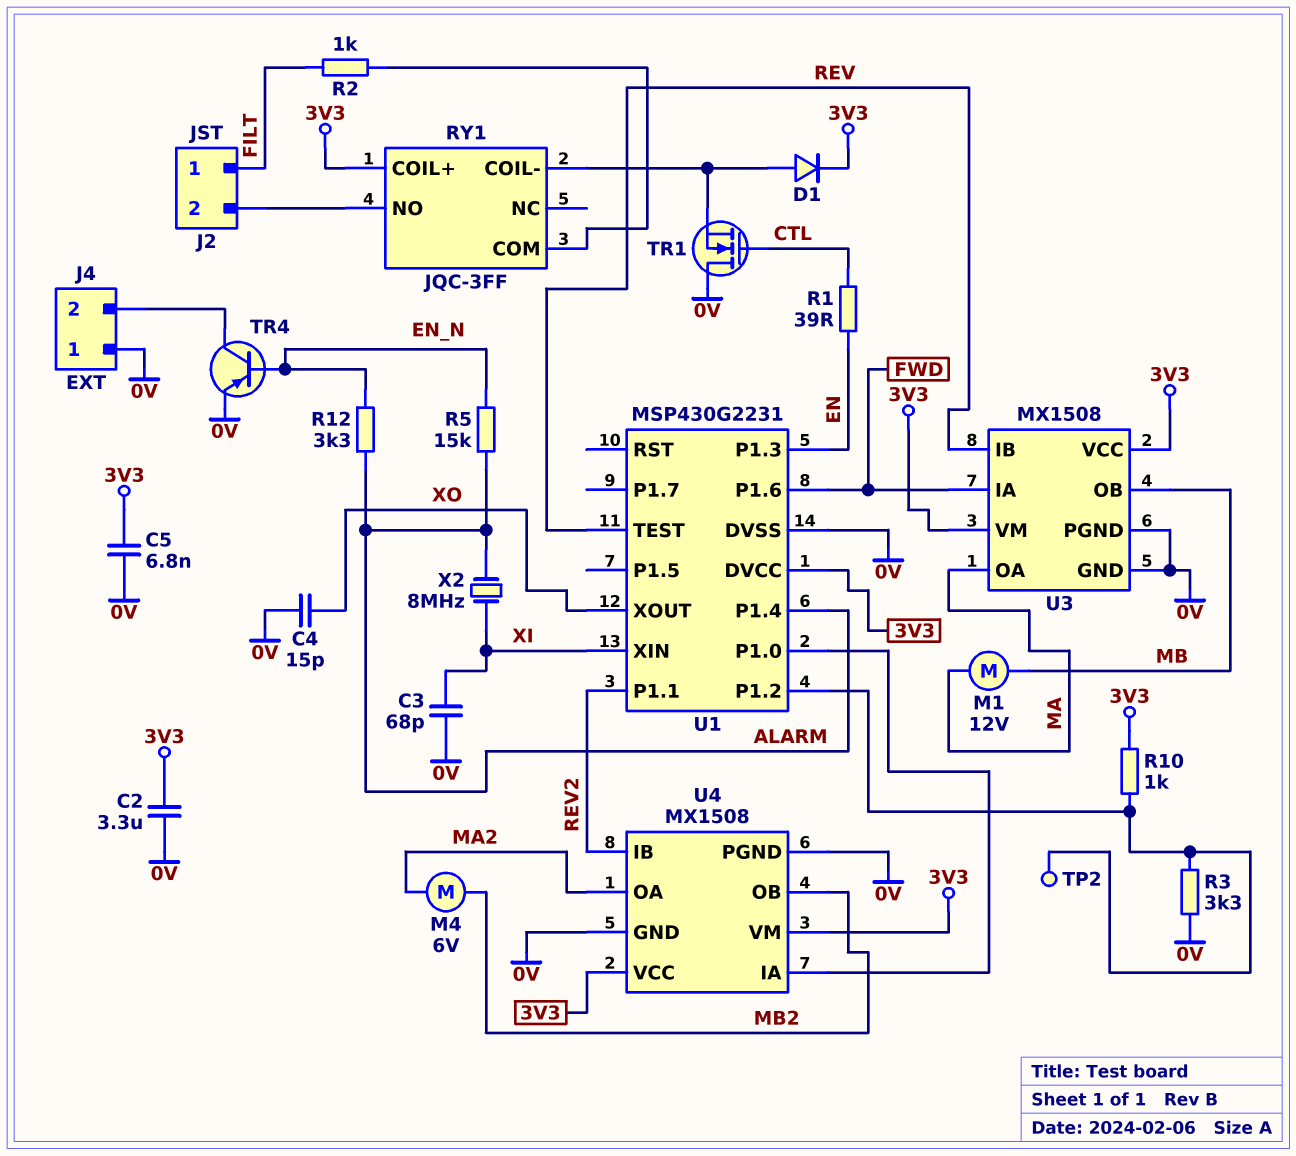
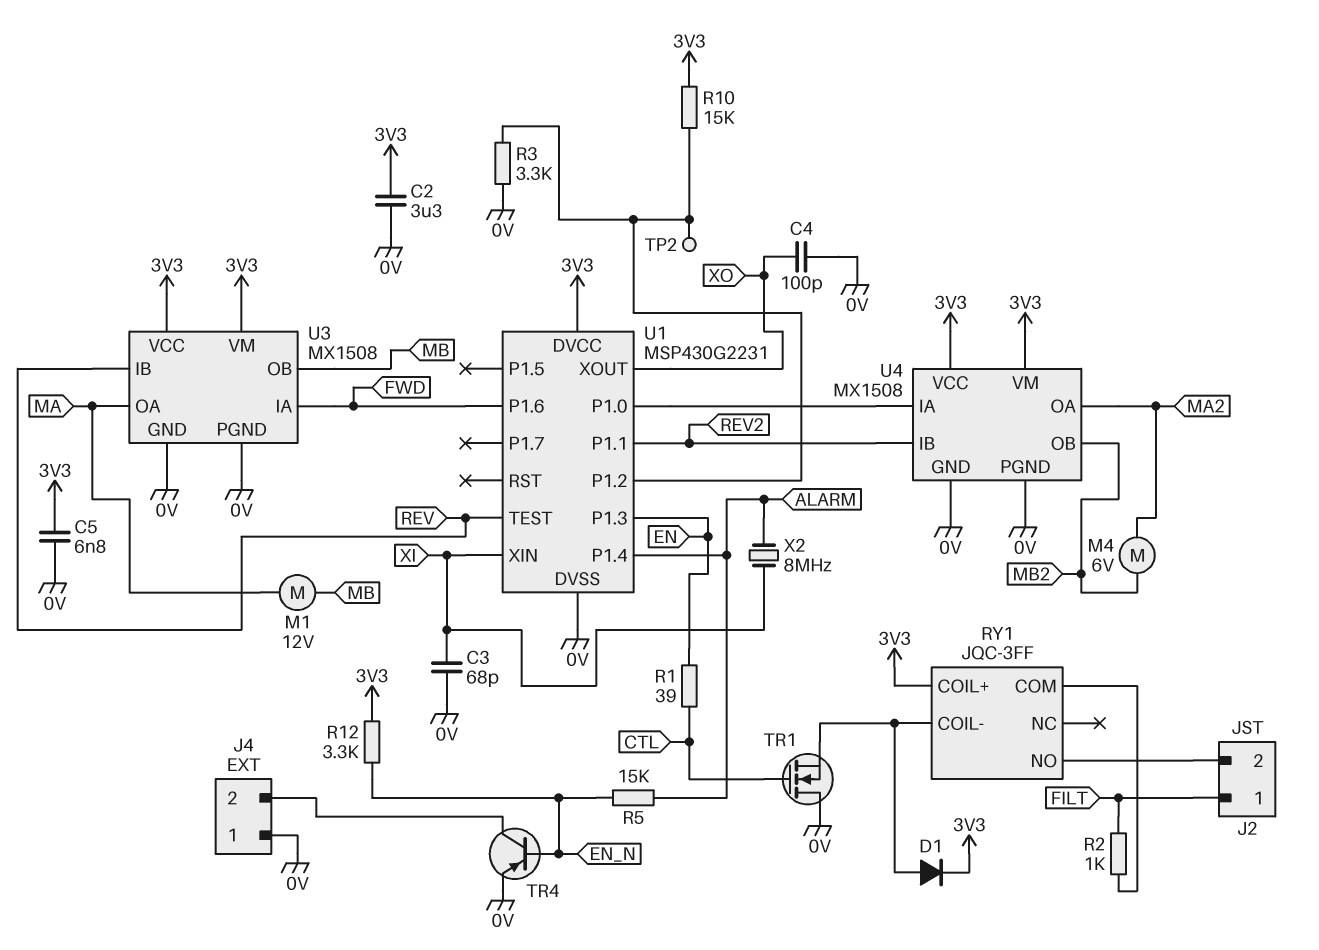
C4: 15pF (0V, XO) -> 100pF (0V, XO)
R10: 1k (3V3, U1/P1.2) -> 15k (3V3, U1/P1.2)
R12: 3.3k (ALARM, EN_N) -> 3.3k (3V3, EN_N)

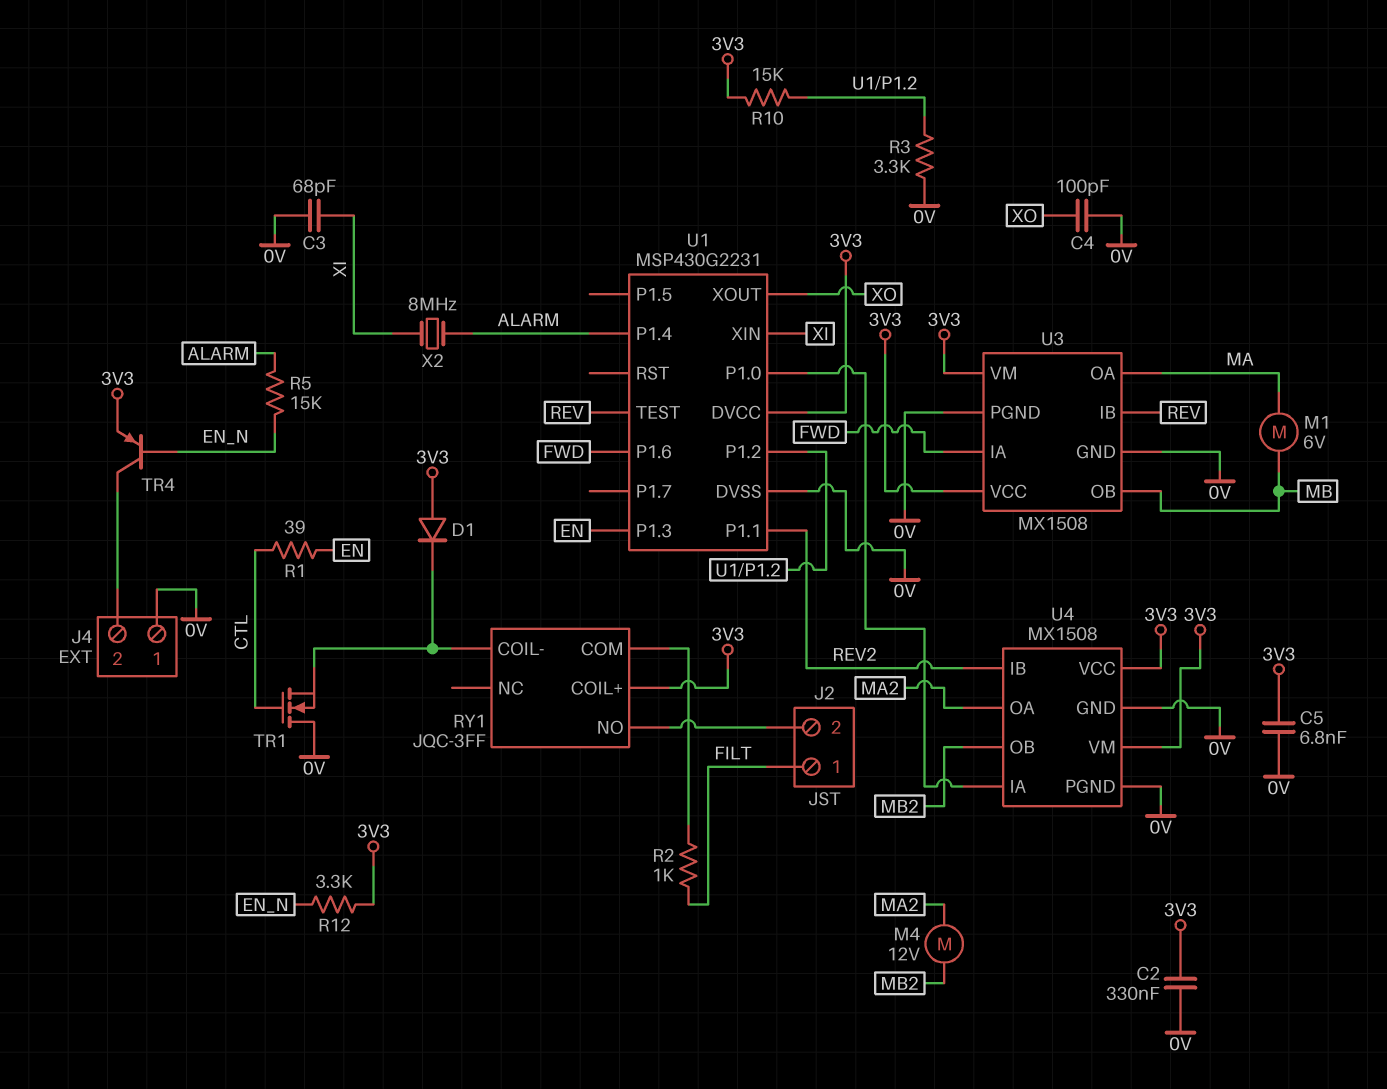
C2: 3.3uF (0V, 3V3) -> 330nF (0V, 3V3)
D1: diode (A RY1/COIL-, K 3V3) -> diode (A 3V3, K RY1/COIL-)
M1: motor 12V (MA, MB) -> motor 6V (MA, MB)
M4: motor 6V (MA2, MB2) -> motor 12V (MA2, MB2)
TP2: test point (U1/P1.2) -> none
TR4: PNP (B EN_N, C J4/2, E 0V) -> PNP (B EN_N, C J4/2, E 3V3)

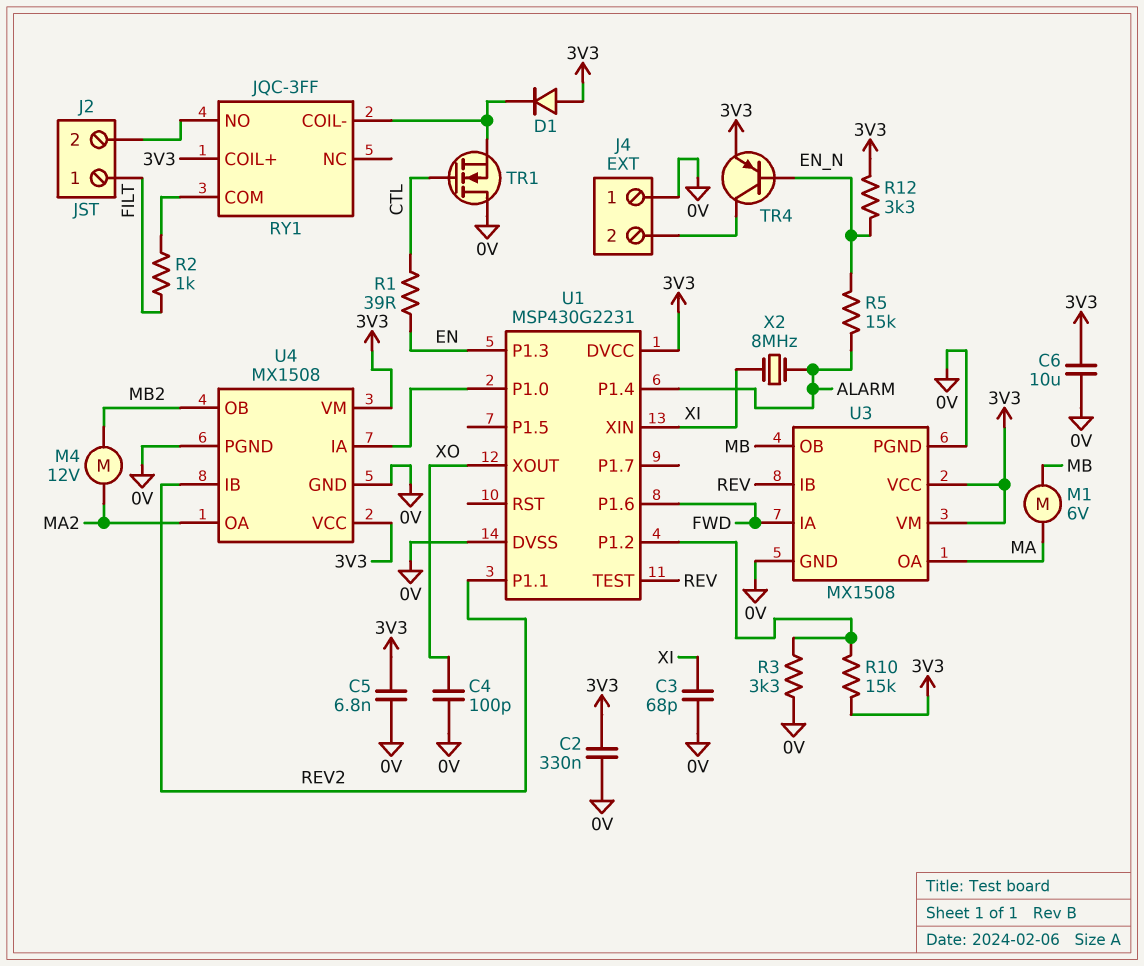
C6: none -> 10uF (0V, 3V3)

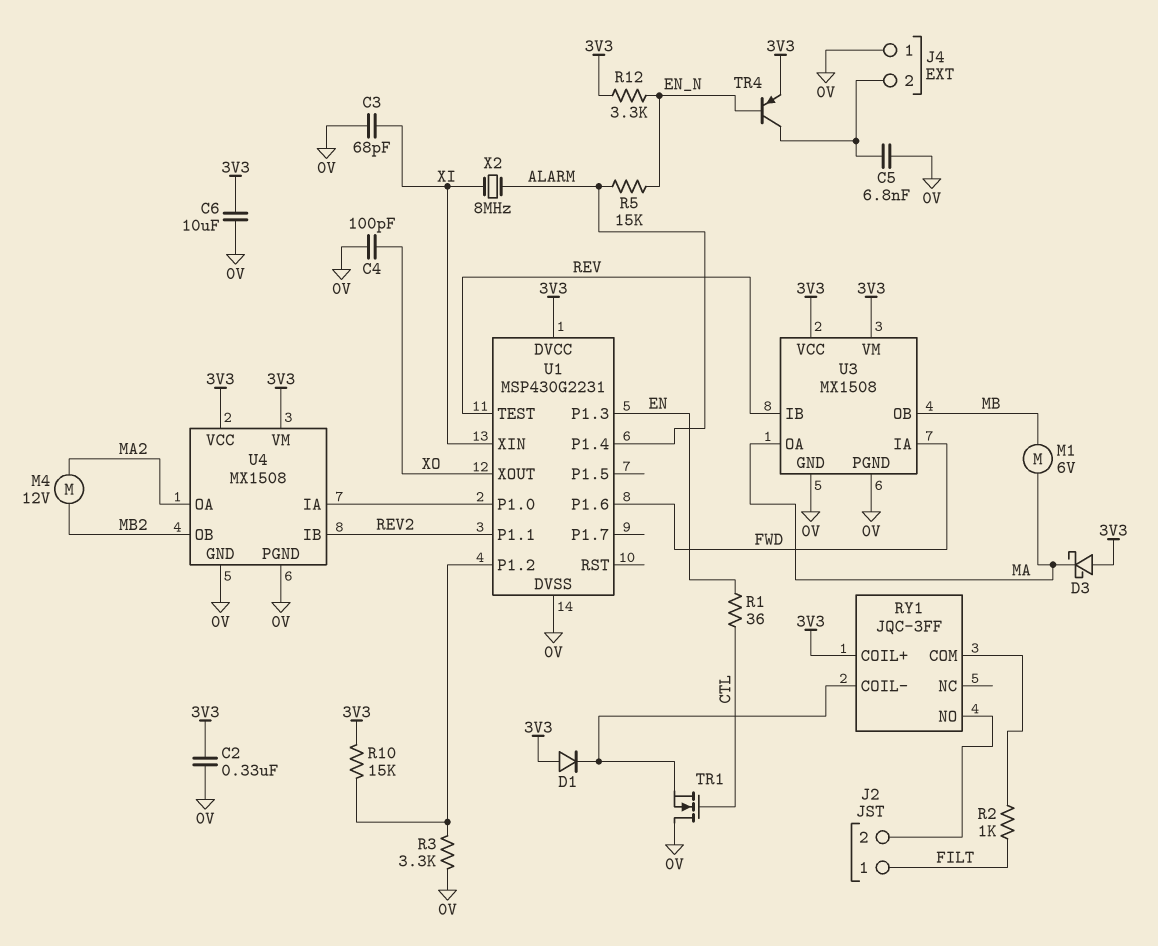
C5: 6.8nF (0V, 3V3) -> 6.8nF (0V, J4/2)
D3: none -> schottky (A 3V3, K MA)
R1: 39 (CTL, EN) -> 36 (CTL, EN)

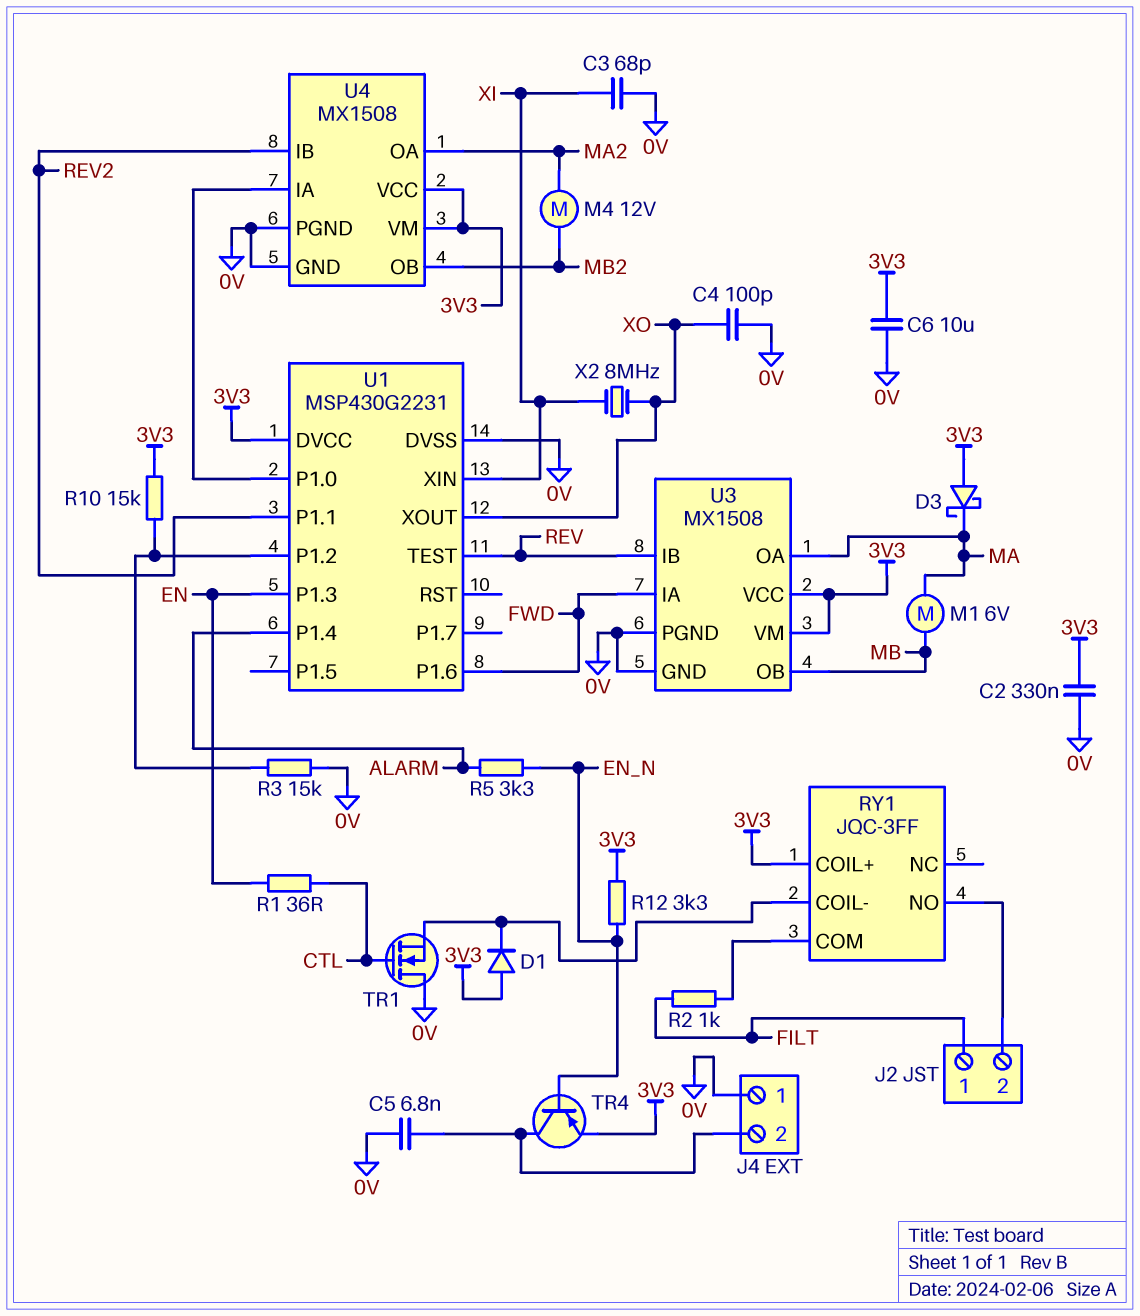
R3: 3.3k (0V, U1/P1.2) -> 15k (0V, U1/P1.2)
R5: 15k (ALARM, EN_N) -> 3.3k (ALARM, EN_N)
X2: 8MHz (ALARM, XI) -> 8MHz (XI, XO)

